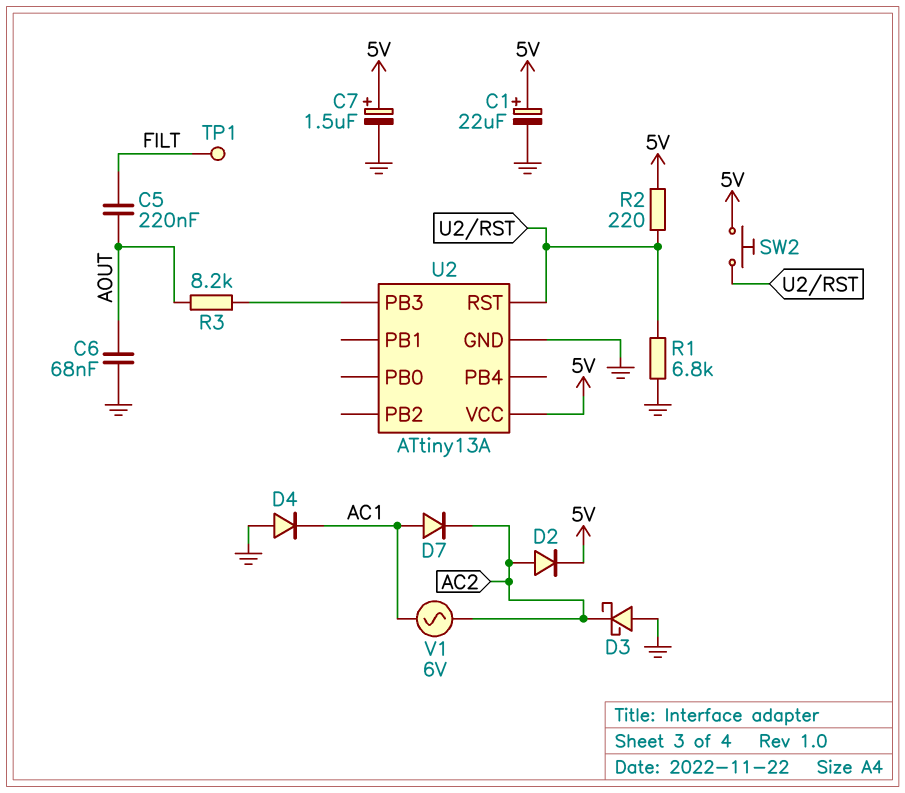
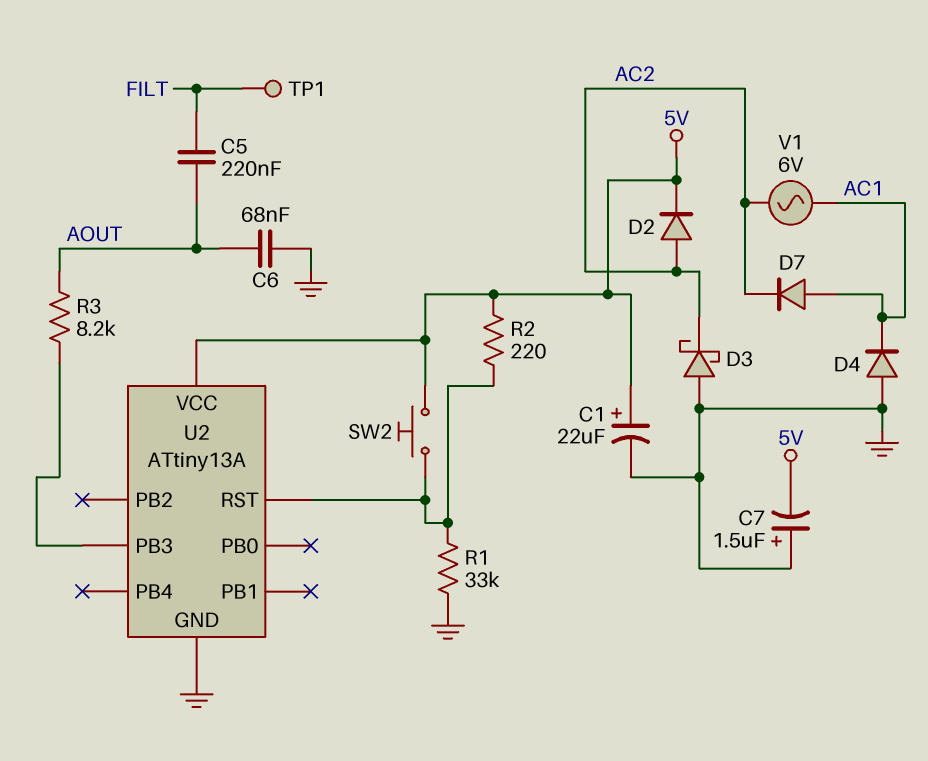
C7: 1.5uF (plus 5V, minus GND) -> 1.5uF (plus GND, minus 5V)
R1: 6.8k (GND, U2/RST) -> 33k (GND, U2/RST)

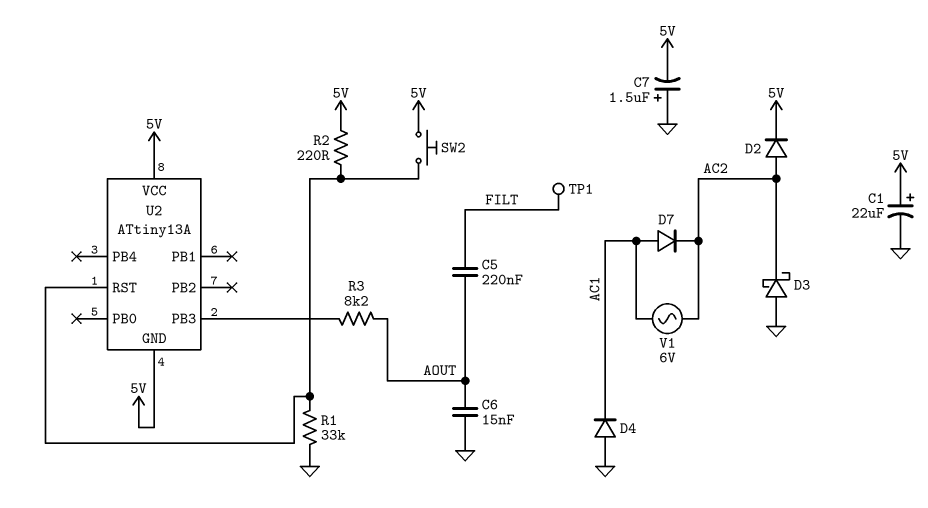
C6: 68nF (AOUT, GND) -> 15nF (AOUT, GND)
U2 pin GND: GND -> 5V

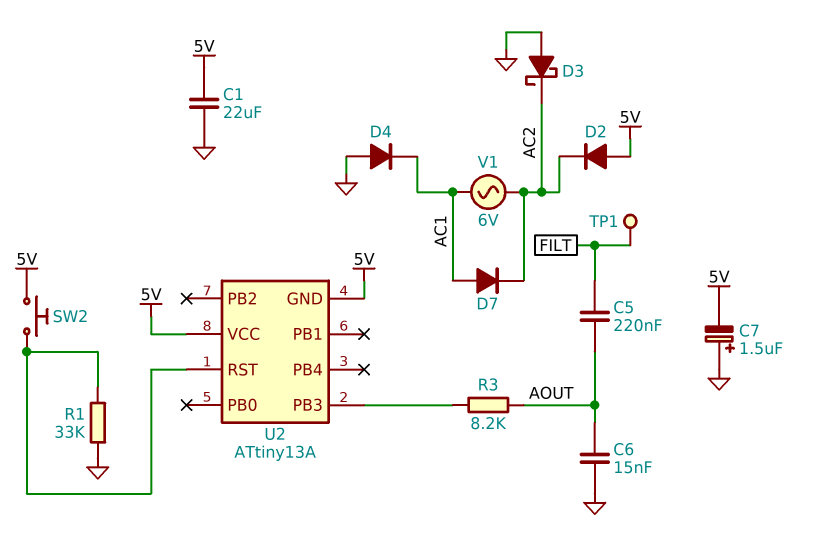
C1: 22uF (plus 5V, minus GND) -> 22uF (5V, GND)
D2: diode (A AC2, K 5V) -> diode (A 5V, K AC2)
R2: 220 (5V, U2/RST) -> none

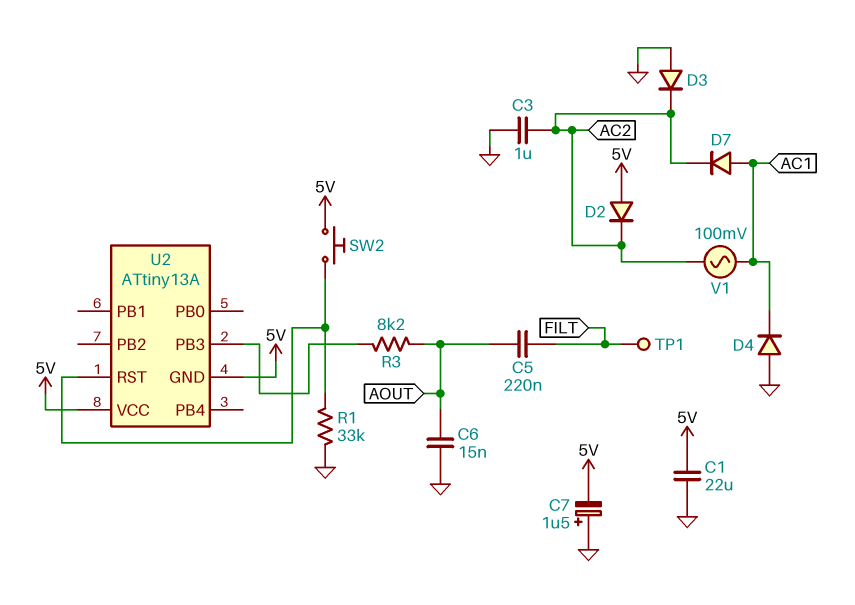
C3: none -> 1uF (AC2, GND)
D3: schottky (A GND, K AC2) -> diode (A GND, K AC2)
V1: AC 6V (AC1, AC2) -> AC 100mV (AC1, AC2)

